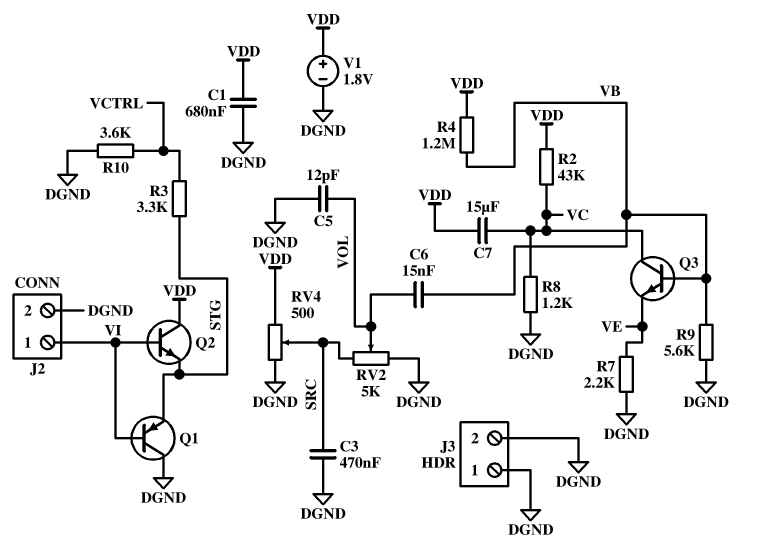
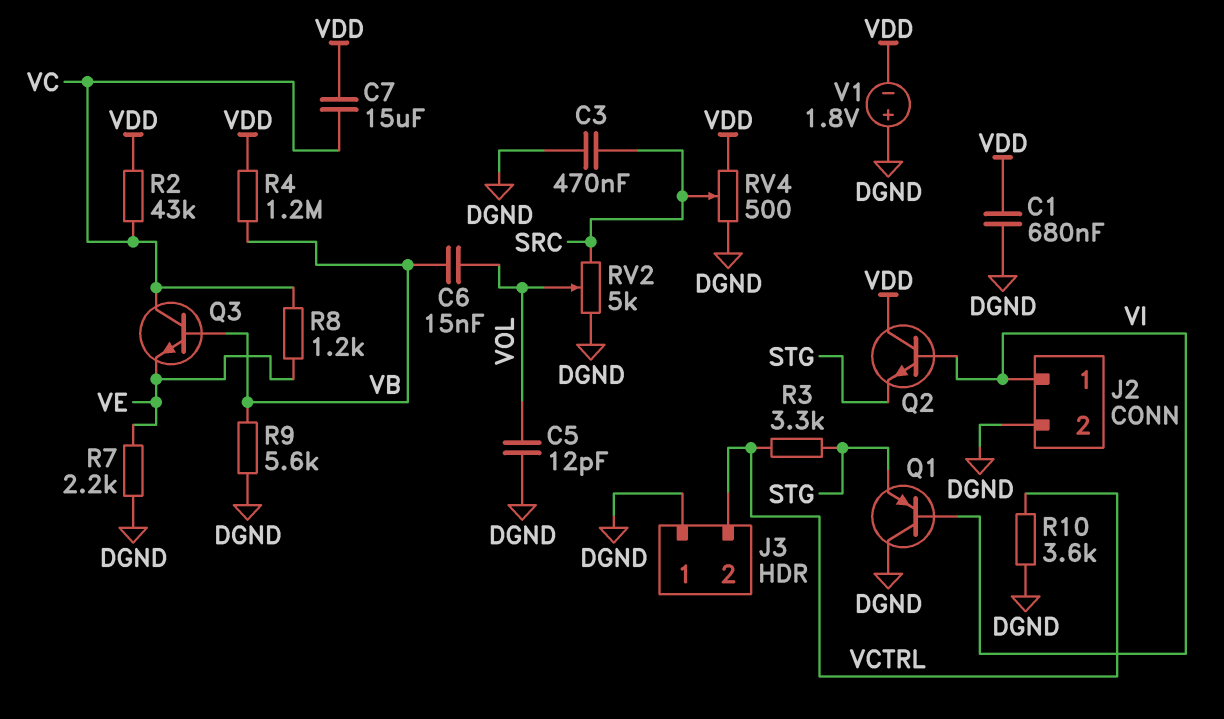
J3 pin 2: DGND -> VCTRL
R8: 1.2k (DGND, VC) -> 1.2k (VC, VE)
V1: 1.8V (plus VDD, minus DGND) -> 1.8V (plus DGND, minus VDD)

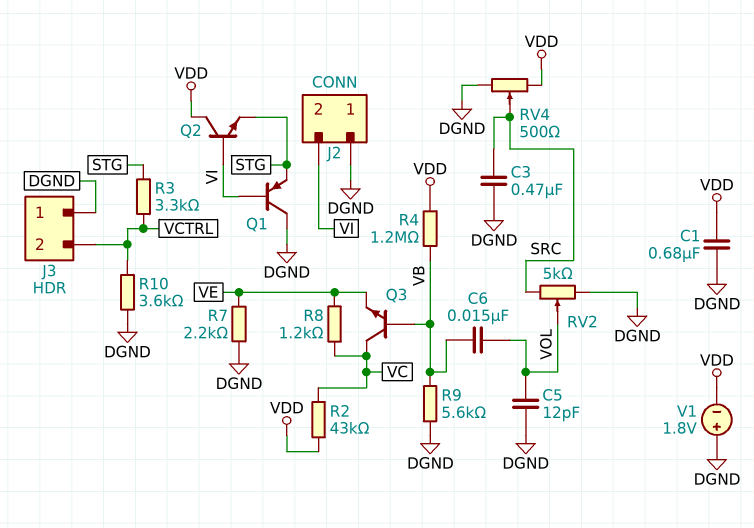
C7: 15uF (VC, VDD) -> none
J2 pin 1: VI -> DGND
J2 pin 2: DGND -> VI

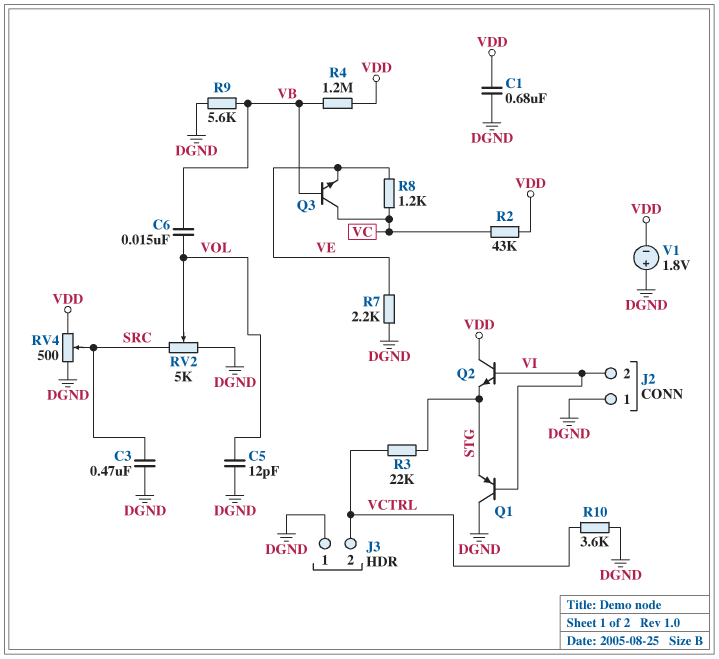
R3: 3.3k (STG, VCTRL) -> 22k (STG, VCTRL)

